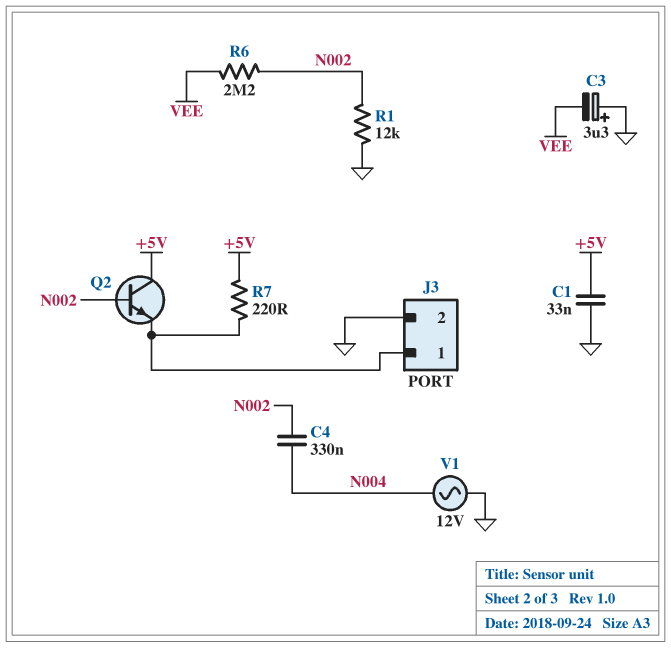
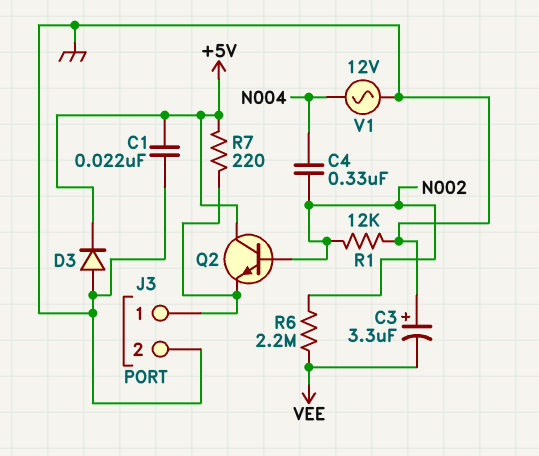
C1: 33nF (+5V, GND) -> 22nF (+5V, GND)
D3: none -> diode (A GND, K +5V)

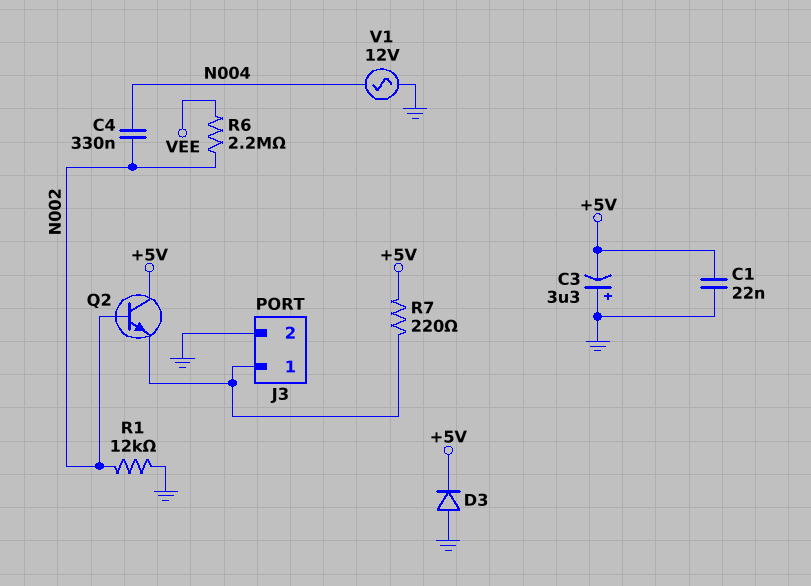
C3: 3.3uF (plus GND, minus VEE) -> 3.3uF (plus GND, minus +5V)

